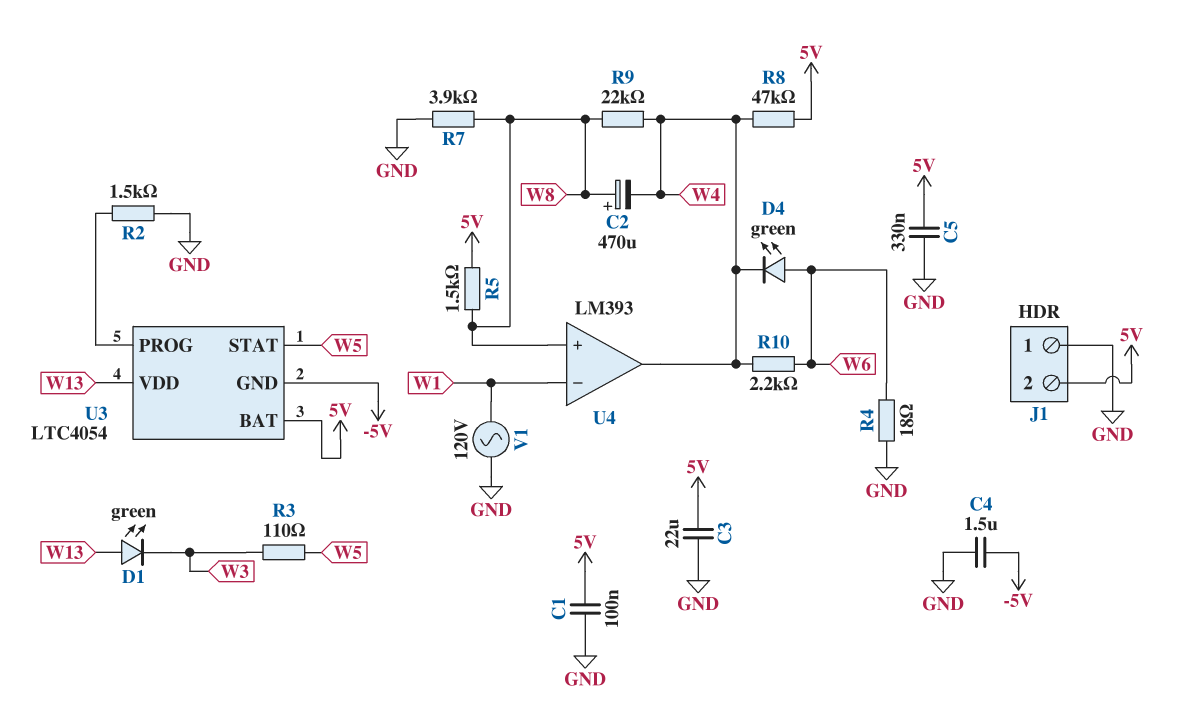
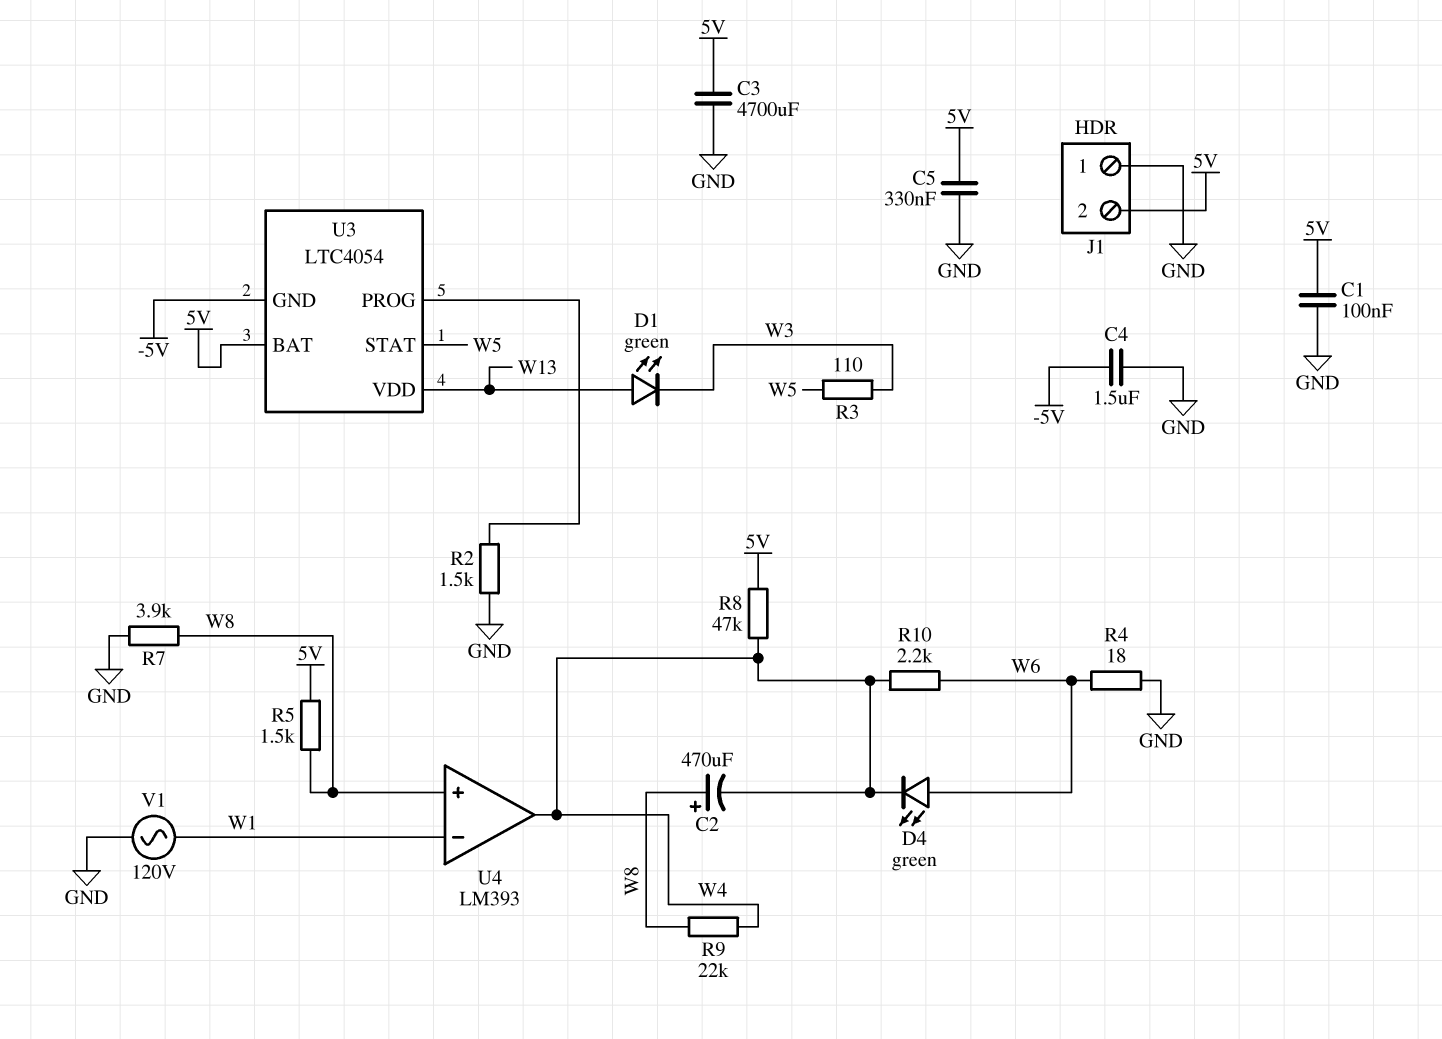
C3: 22uF (5V, GND) -> 4700uF (5V, GND)

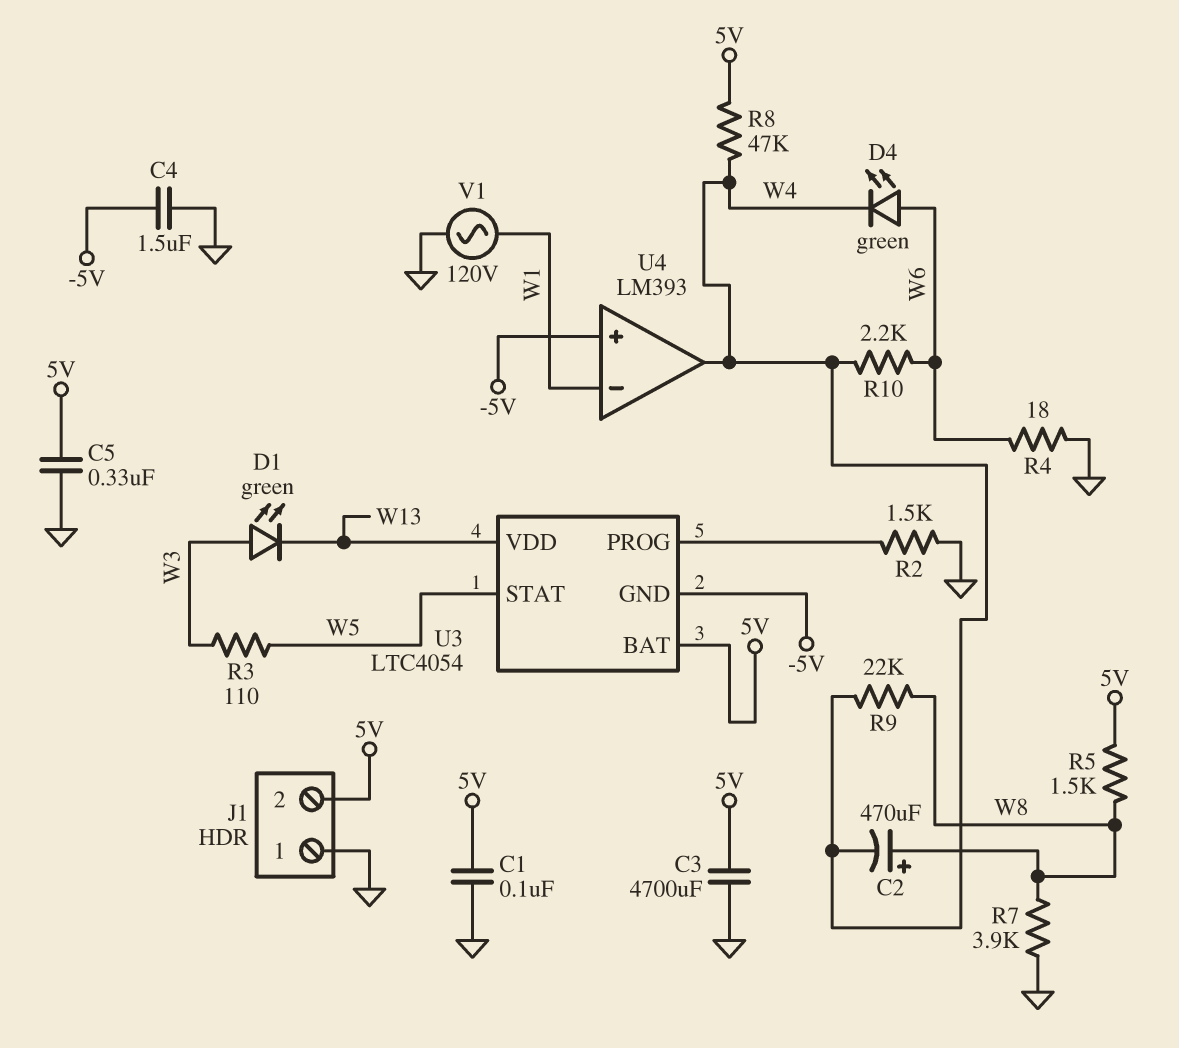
D1: LED green (A W13, K W3) -> LED green (A W3, K W13)
U4 pin in+: W8 -> -5V

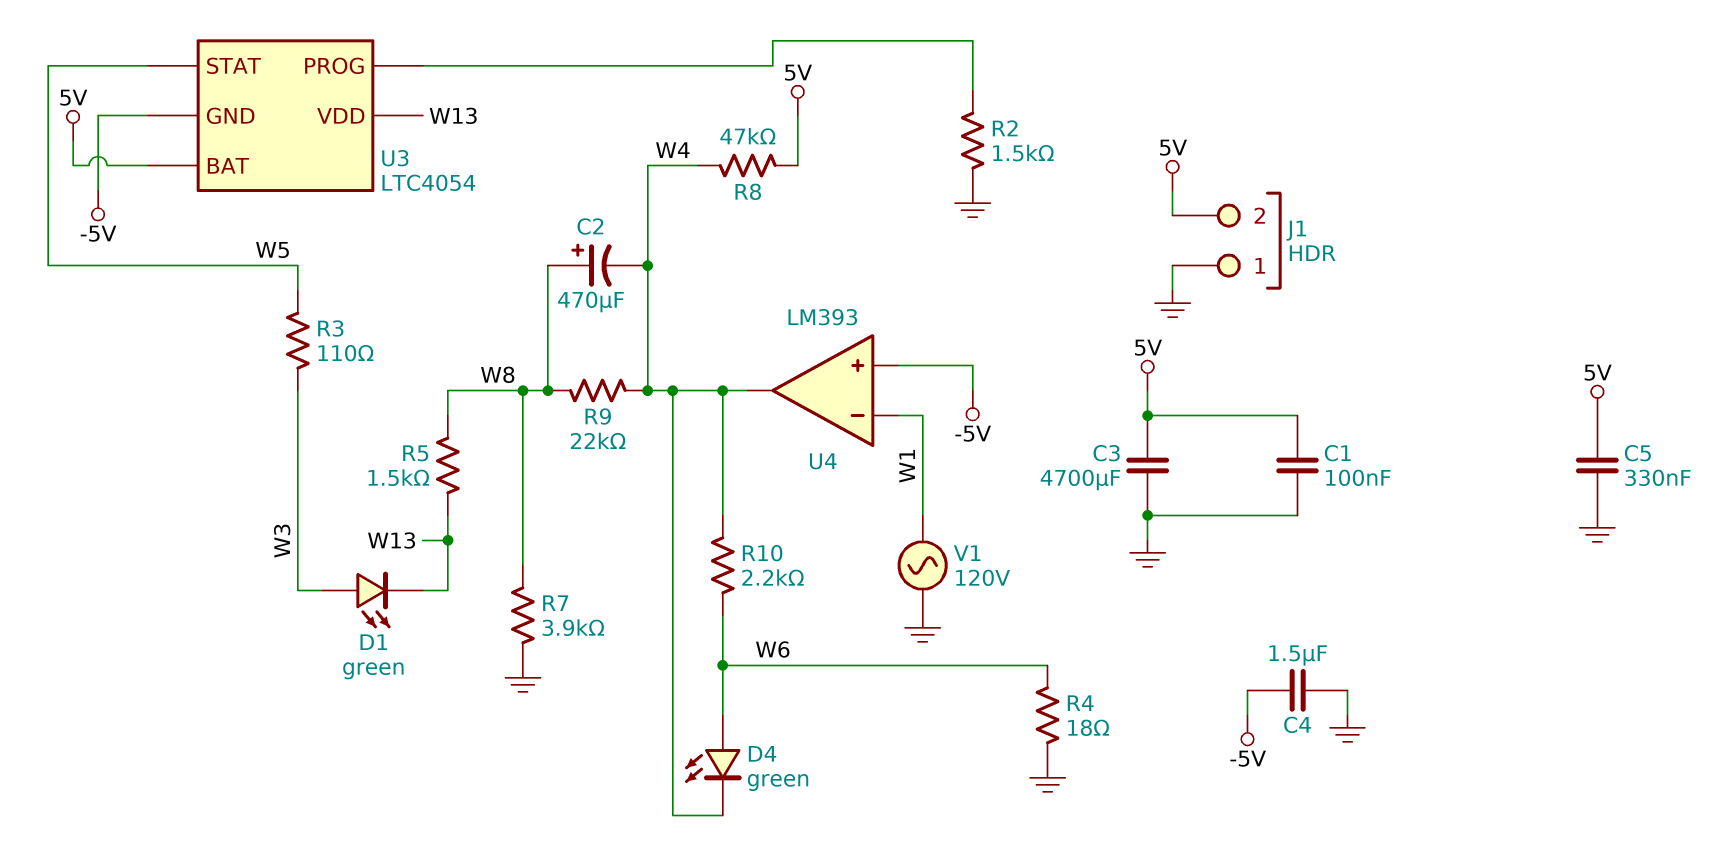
R5: 1.5k (5V, W8) -> 1.5k (W8, W13)

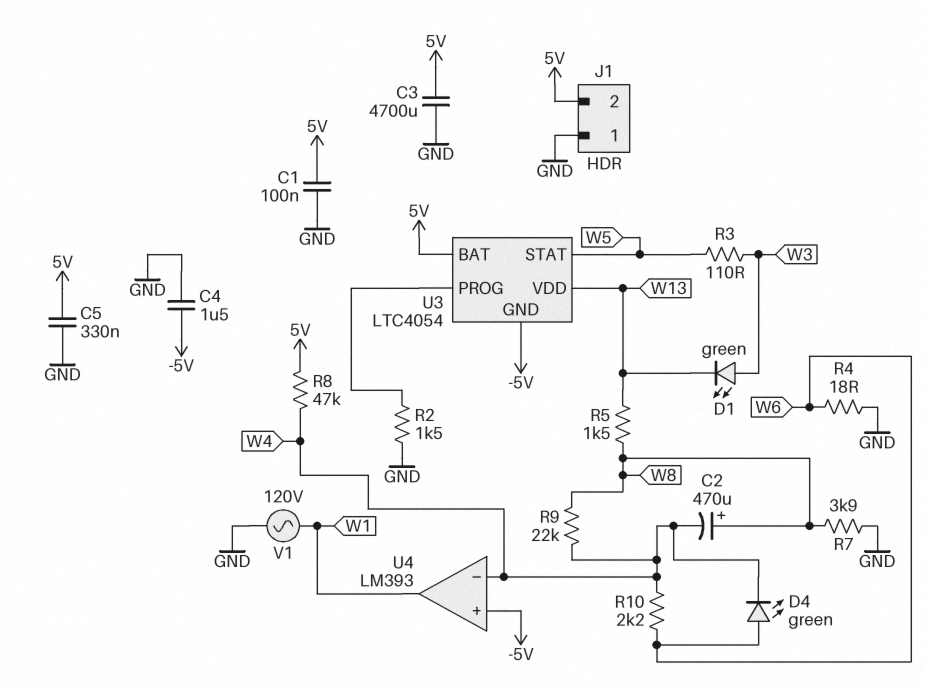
U4 pin in-: W1 -> W4
U4 pin out: W4 -> W1

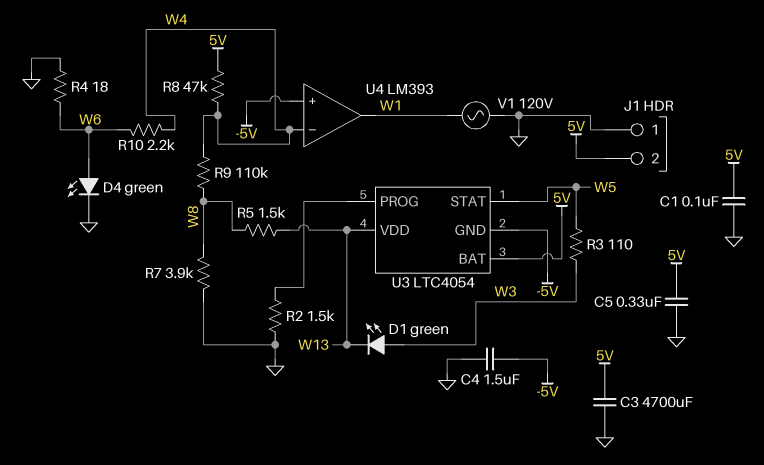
C2: 470uF (plus W8, minus W4) -> none
D4: LED green (A W6, K W4) -> LED green (A W6, K GND)
R9: 22k (W4, W8) -> 110k (W4, W8)

